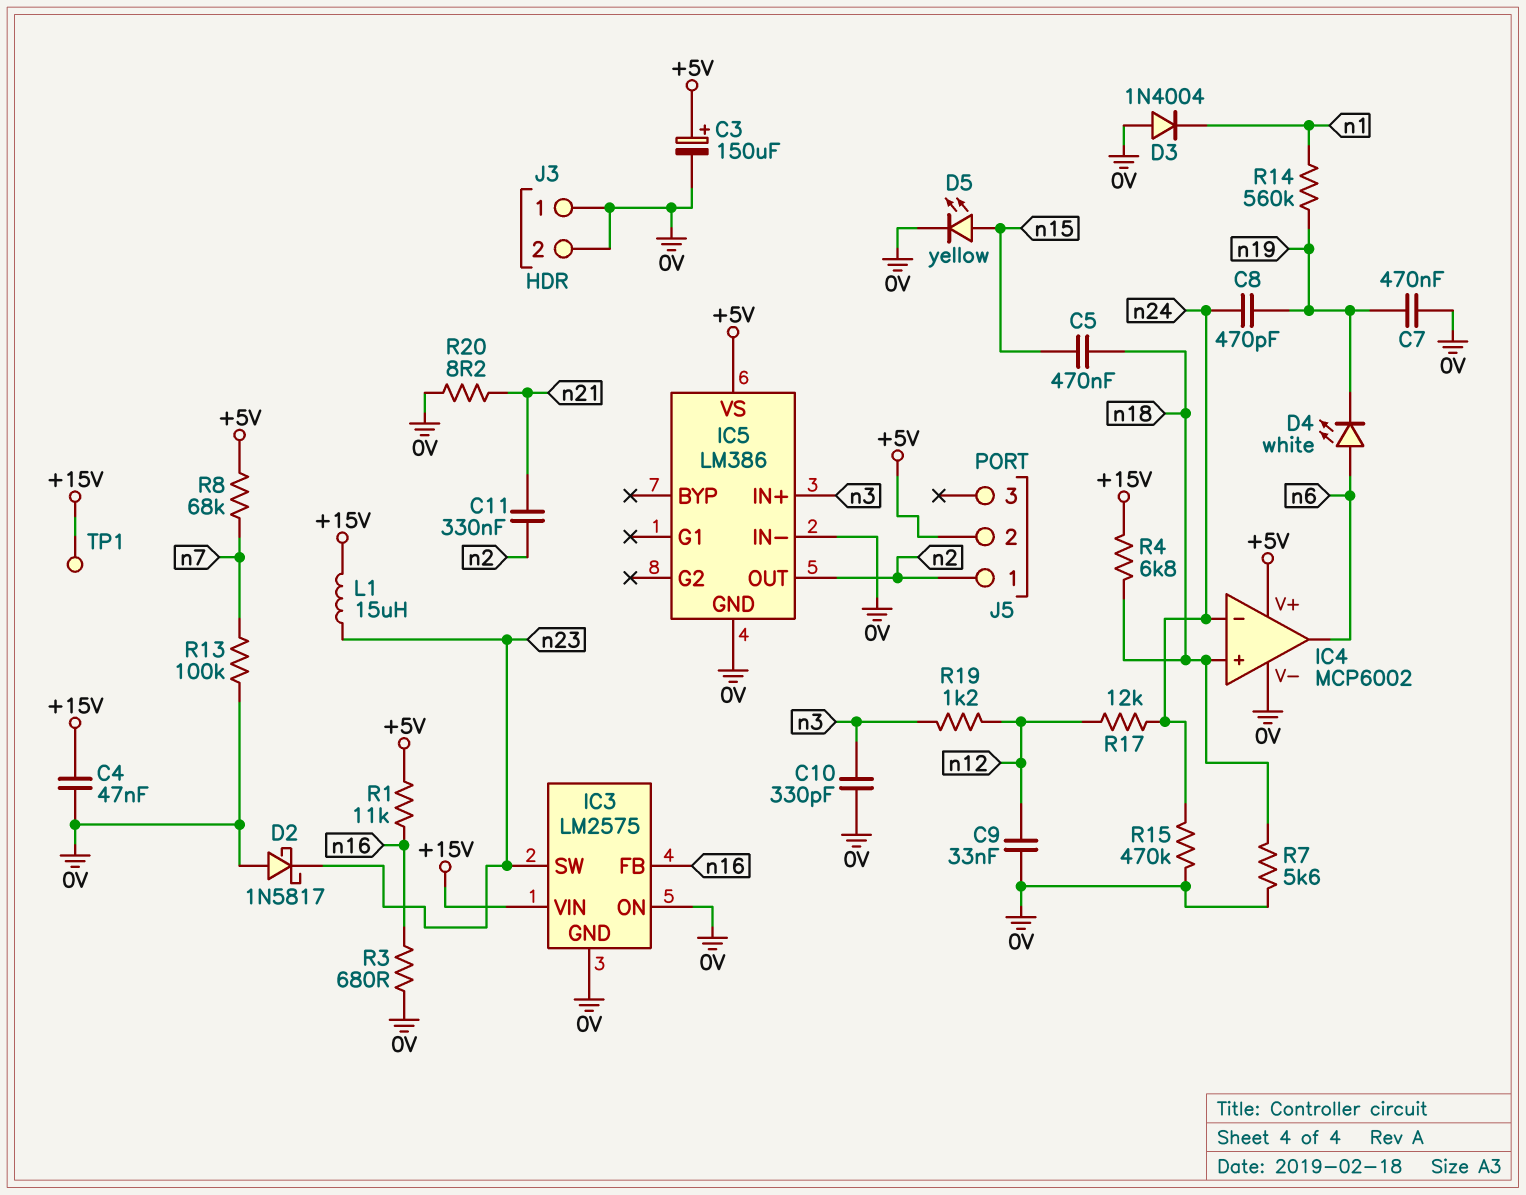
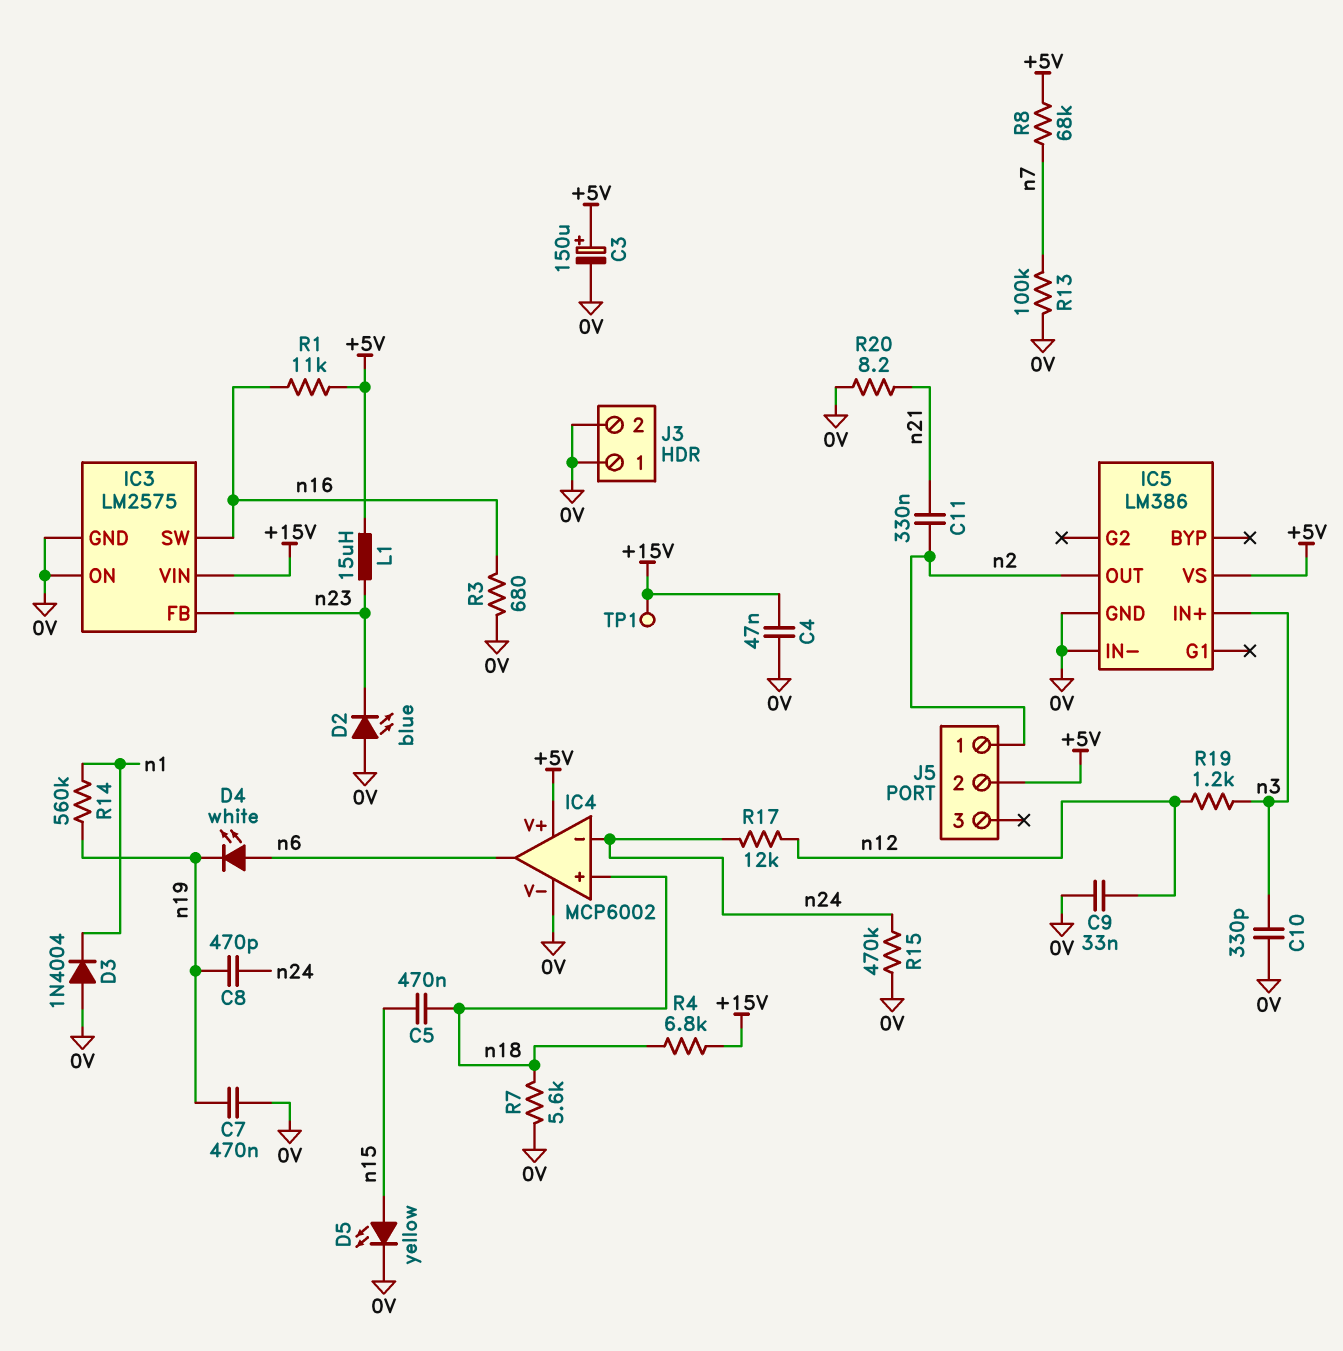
D2: schottky 1N5817 (A 0V, K n23) -> LED blue (A 0V, K n23)
IC3 pin FB: n16 -> n23
IC3 pin SW: n23 -> n16
L1: 15uH (+15V, n23) -> 15uH (+5V, n23)

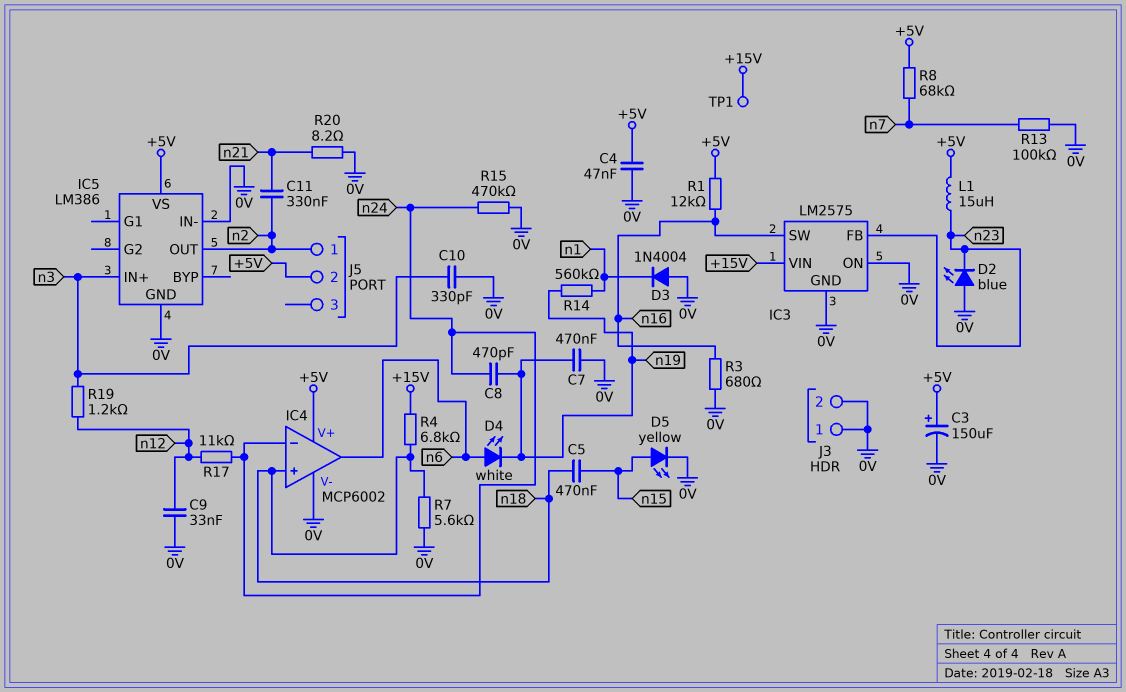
C4: 47nF (+15V, 0V) -> 47nF (+5V, 0V)
R1: 11k (+5V, n16) -> 12k (+5V, n16)
R17: 12k (n12, n24) -> 11k (n12, n24)

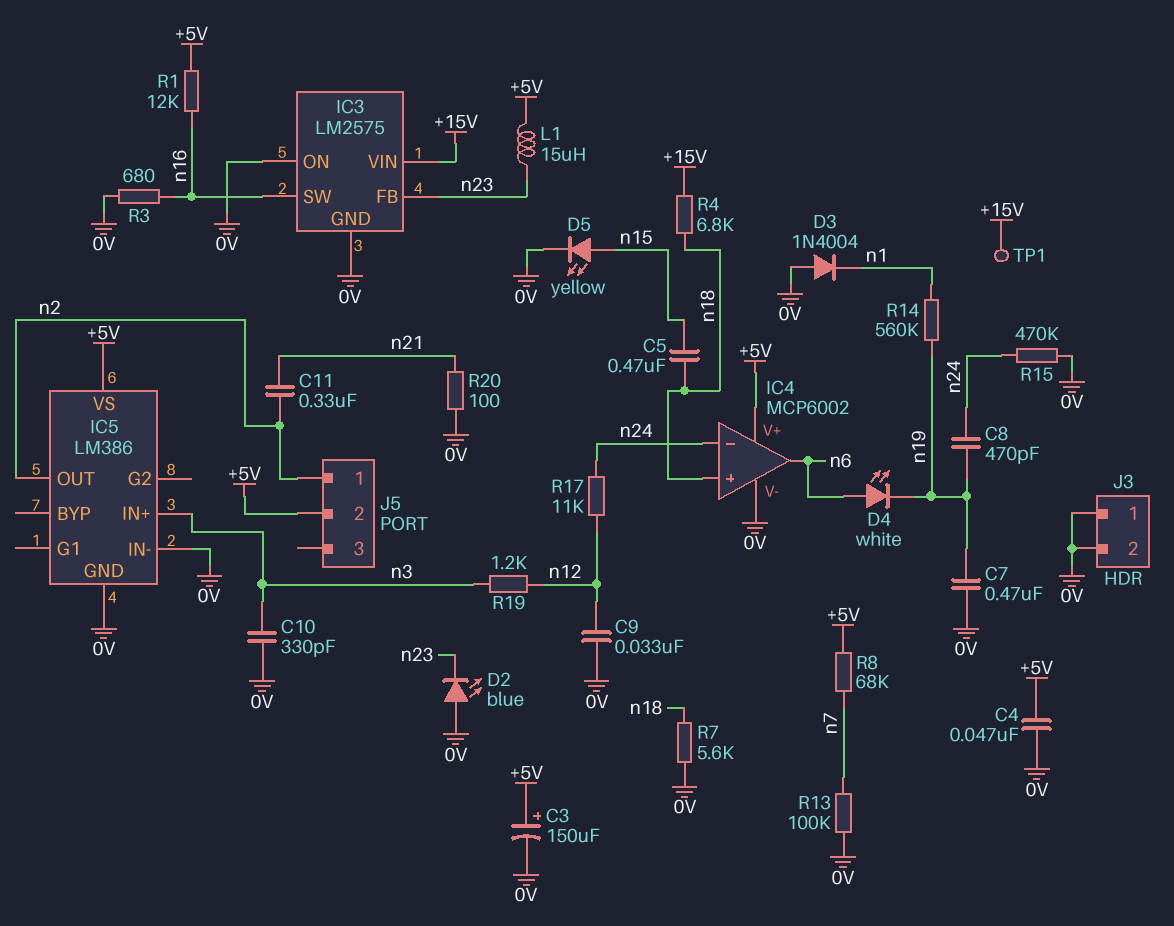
R20: 8.2 (0V, n21) -> 100 (0V, n21)

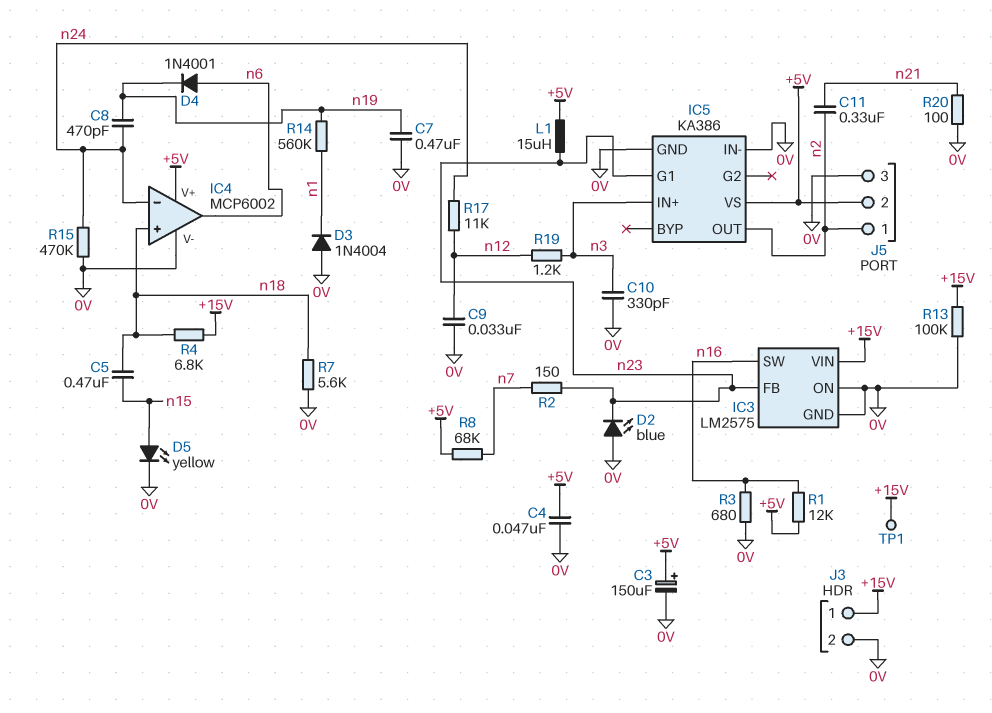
D4: LED white (A n6, K n19) -> diode 1N4001 (A n6, K n19)
IC5: LM386 -> KA386
IC5 pin G1: none -> n23
J3 pin 1: 0V -> +15V
J5 pin 3: none -> 0V
R2: none -> 150 (n7, n23)
R13: 100k (0V, n7) -> 100k (+15V, 0V)

